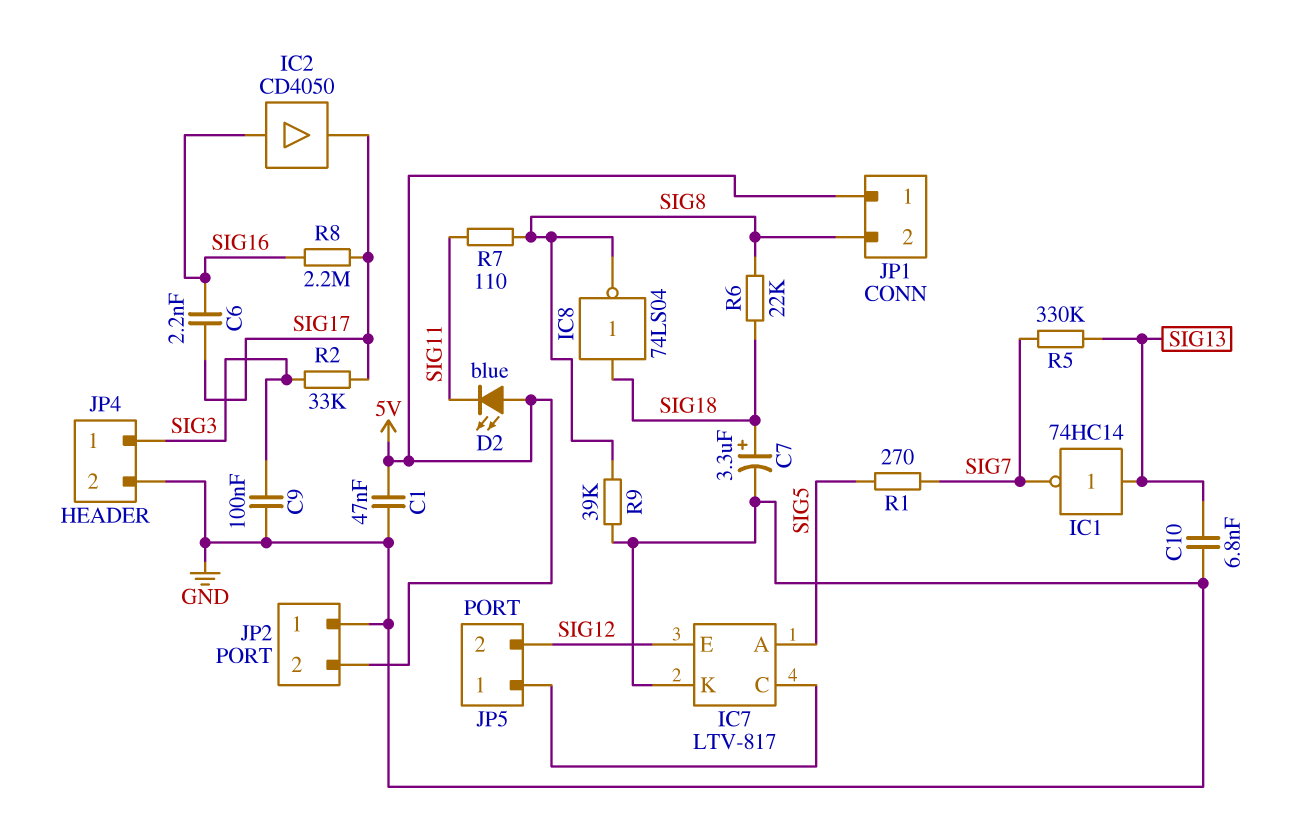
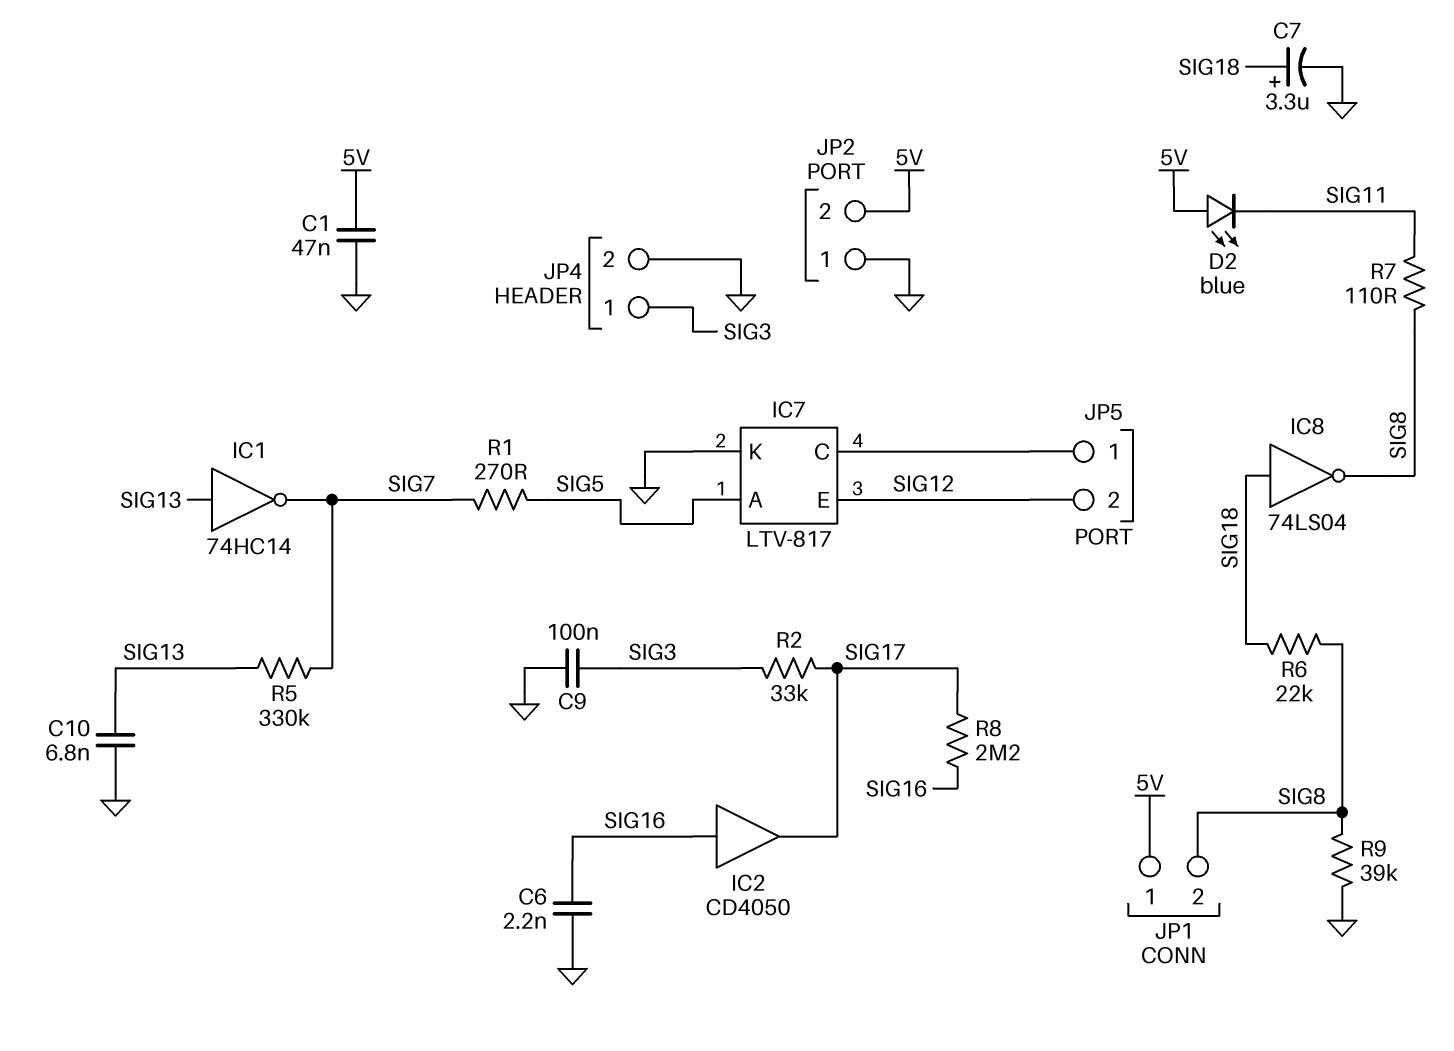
C6: 2.2nF (SIG16, SIG17) -> 2.2nF (GND, SIG16)

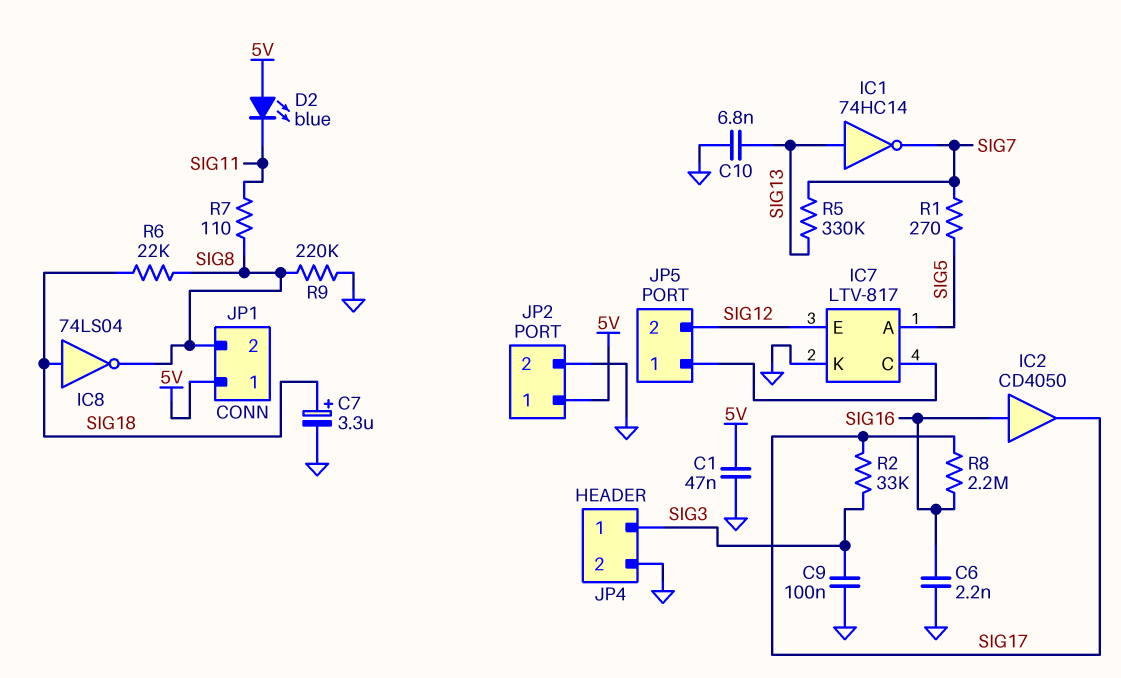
JP2 pin 1: GND -> 5V
JP2 pin 2: 5V -> GND
R9: 39k (GND, SIG8) -> 220k (GND, SIG8)

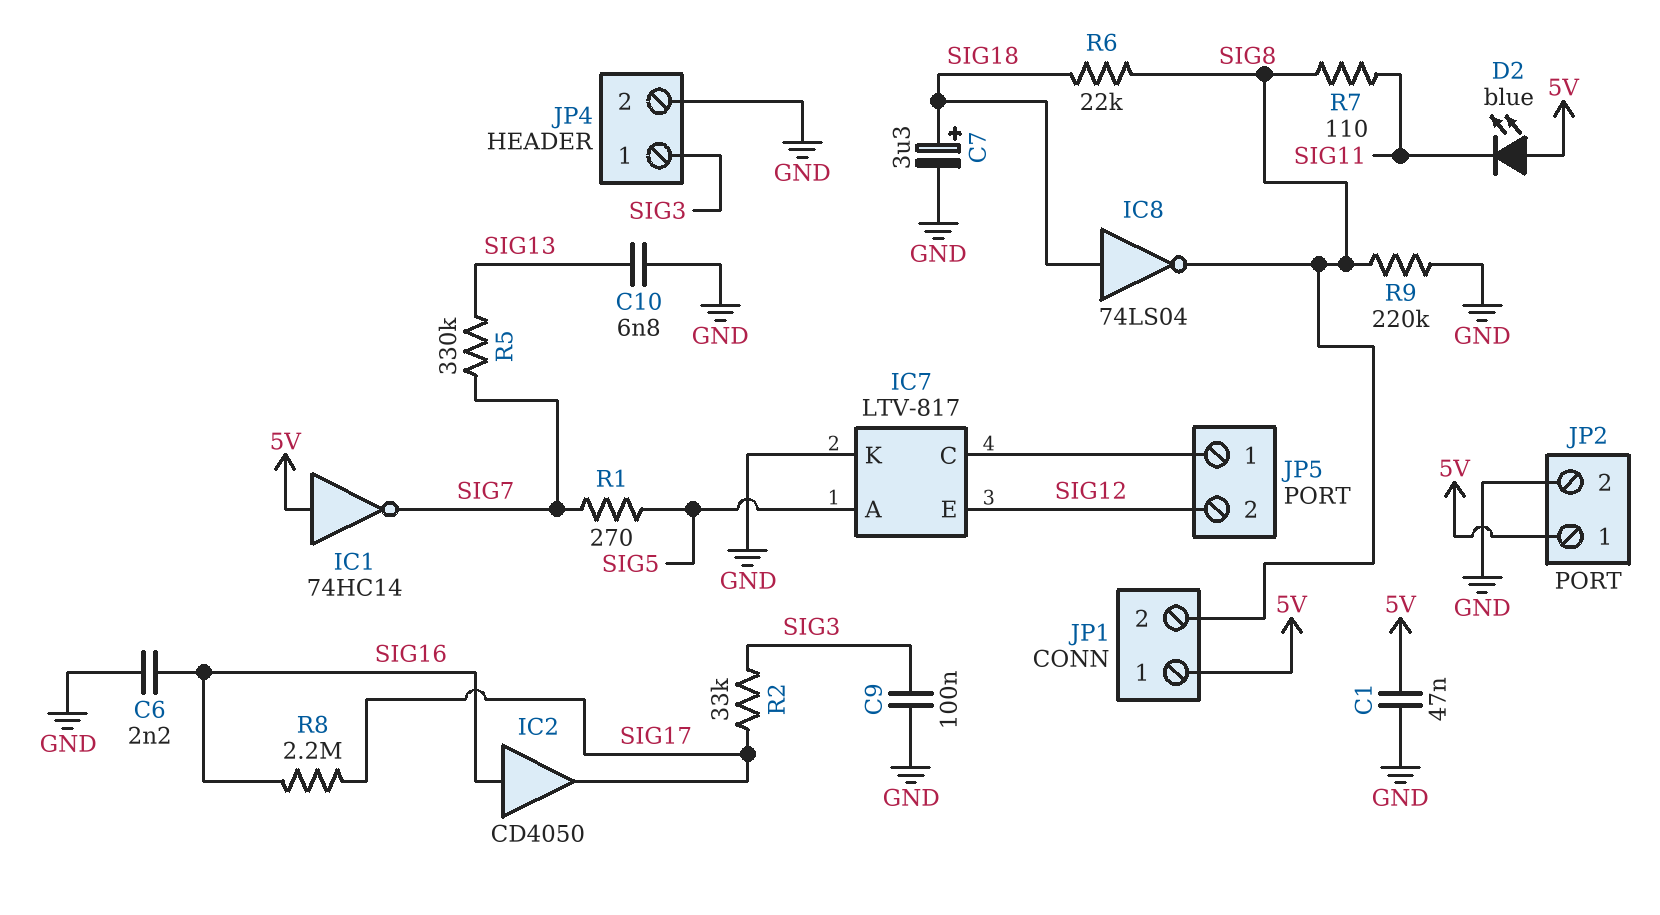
IC1: NOT 74HC14 (in SIG13, out SIG7) -> NOT 74HC14 (in 5V, out SIG7)

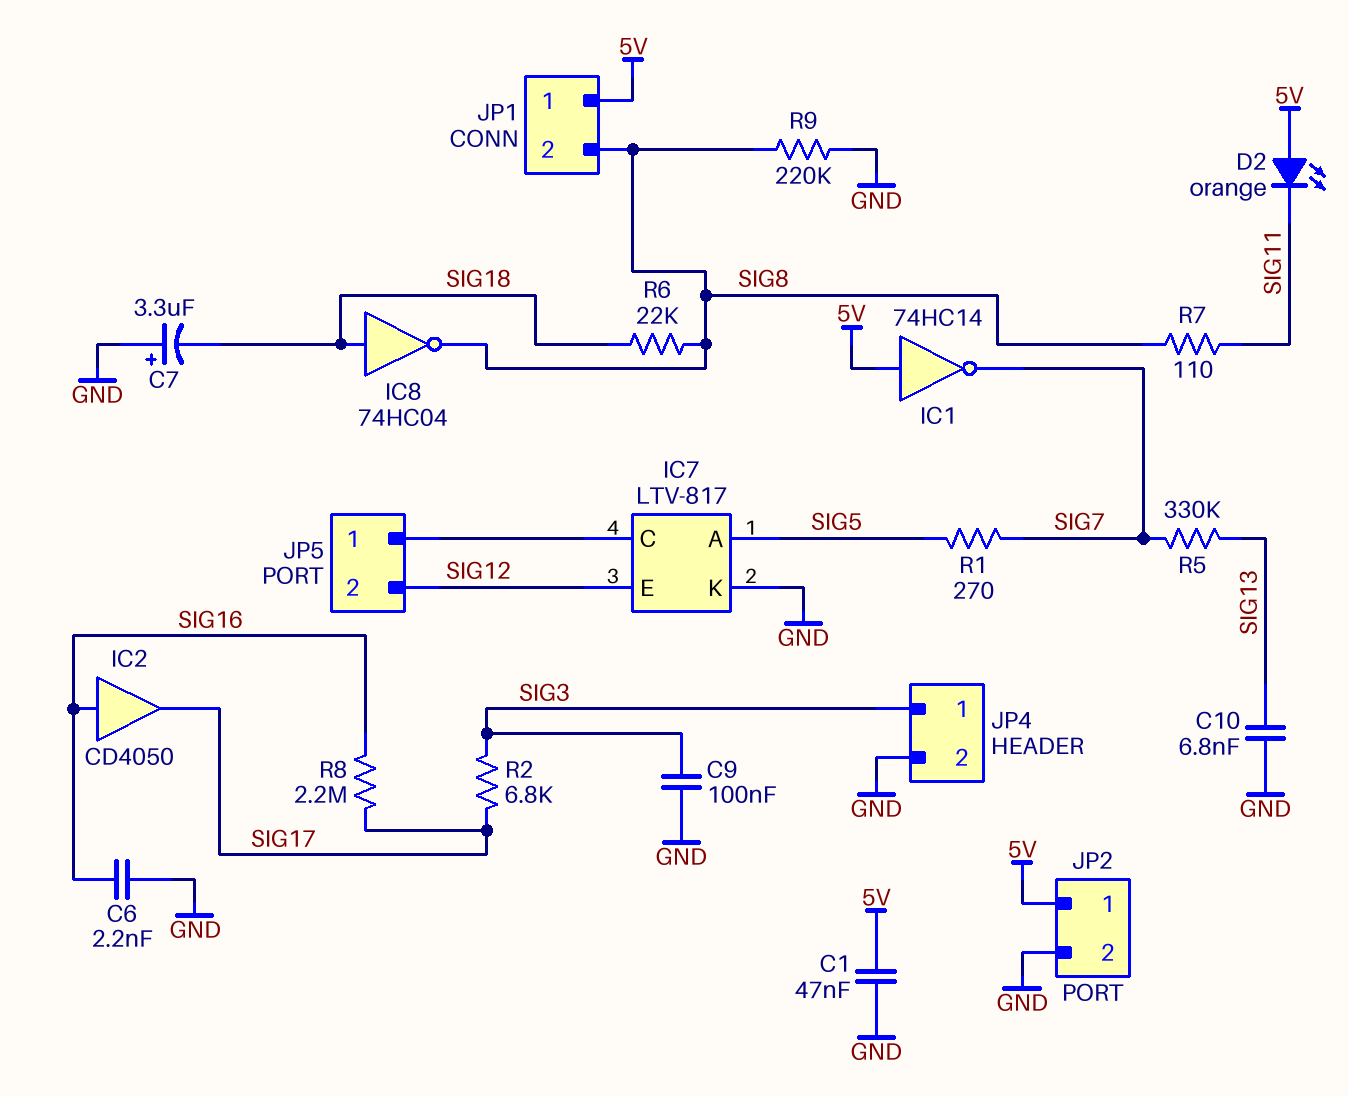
C7: 3.3uF (plus SIG18, minus GND) -> 3.3uF (plus GND, minus SIG18)
D2: LED blue (A 5V, K SIG11) -> LED orange (A 5V, K SIG11)
IC8: NOT 74LS04 (in SIG18, out SIG8) -> NOT 74HC04 (in SIG18, out SIG8)
R2: 33k (SIG3, SIG17) -> 6.8k (SIG3, SIG17)

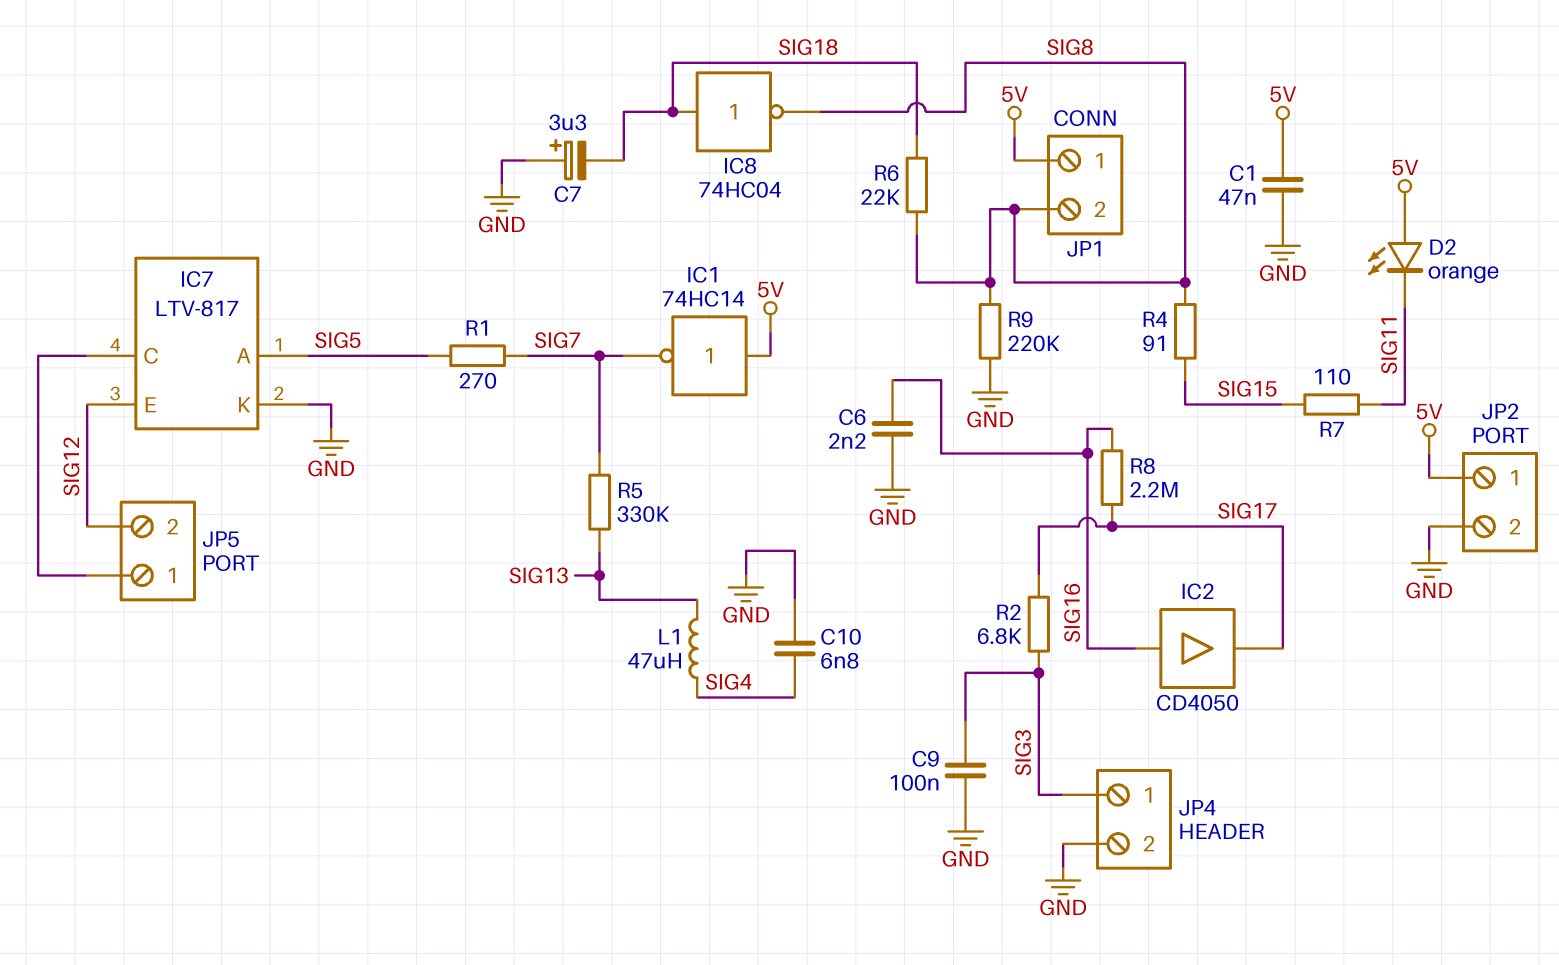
C10: 6.8nF (GND, SIG13) -> 6.8nF (GND, SIG4)
L1: none -> 47uH (SIG4, SIG13)
R4: none -> 91 (SIG8, SIG15)
R7: 110 (SIG8, SIG11) -> 110 (SIG11, SIG15)

